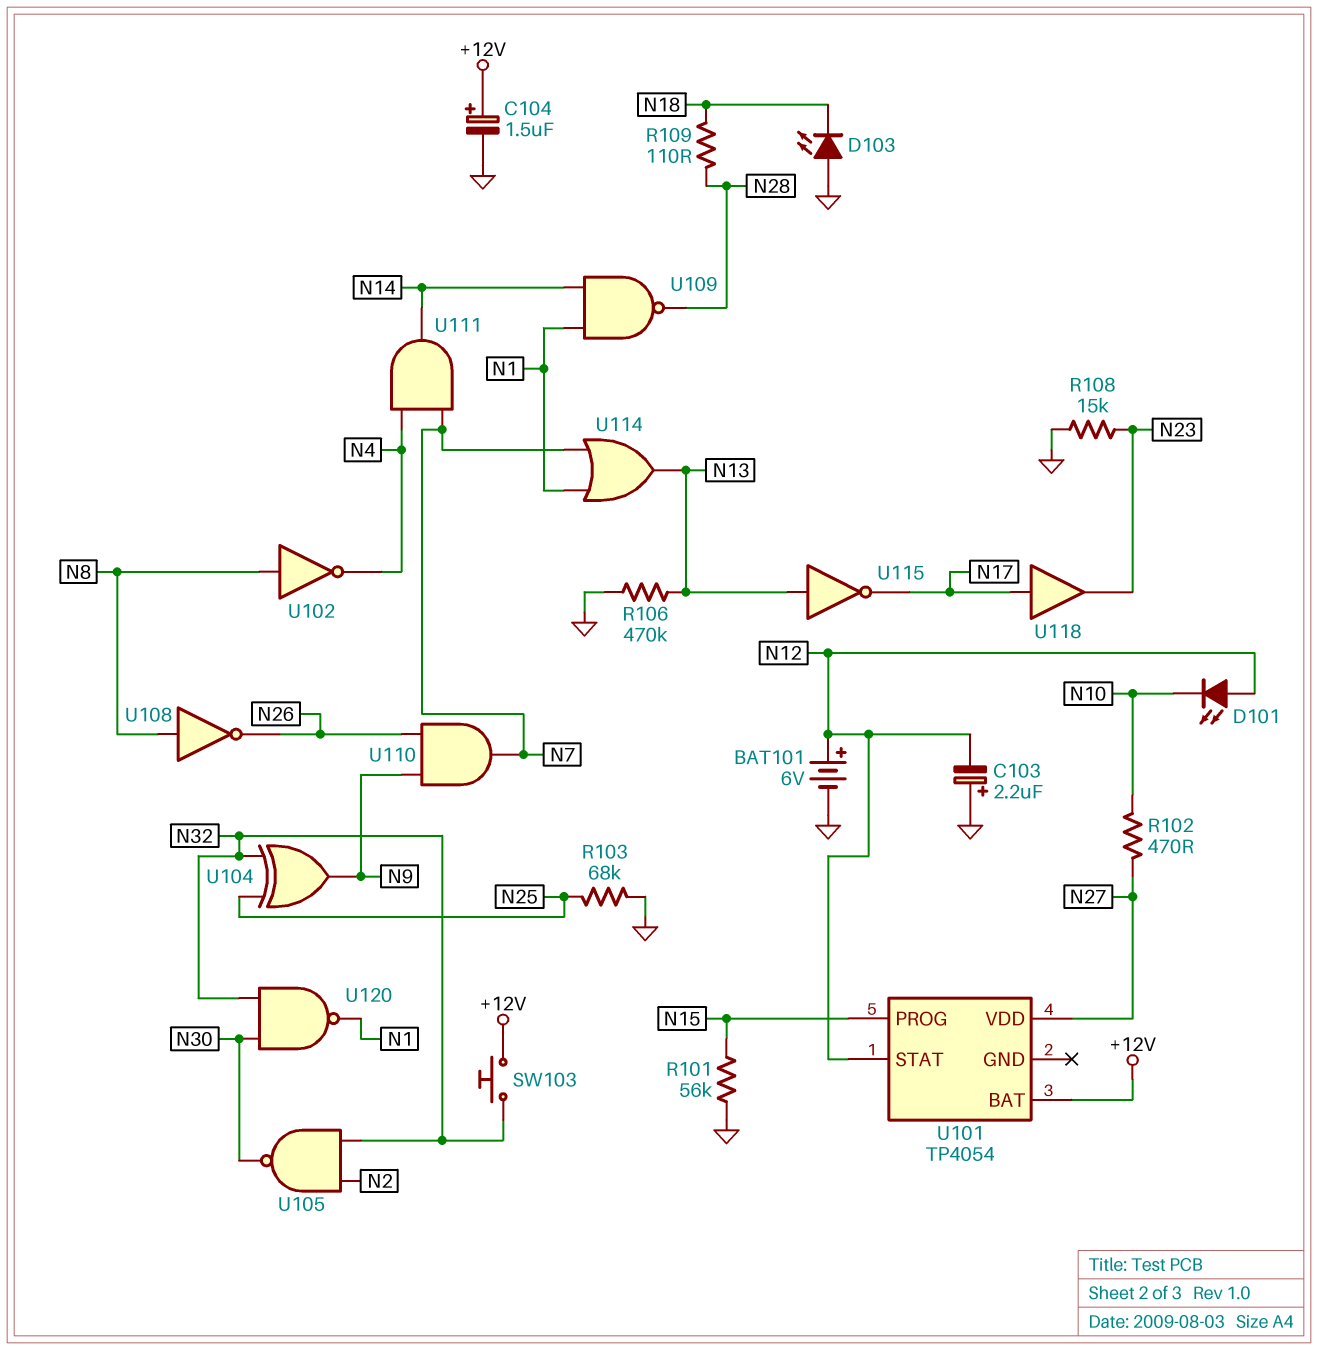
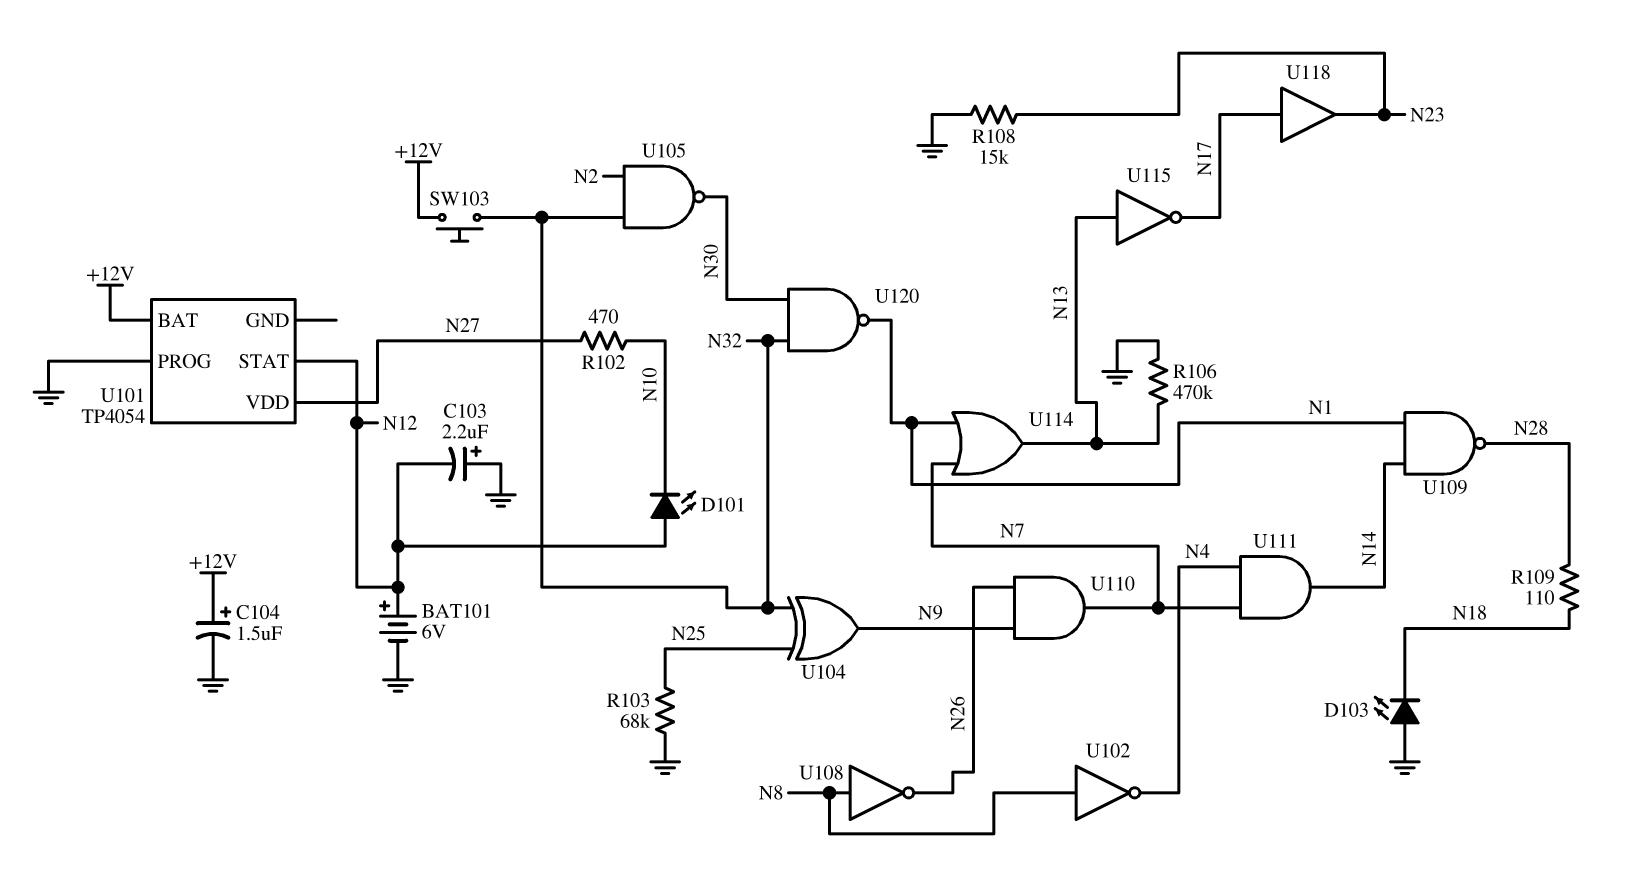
R101: 56k (GND, N15) -> none
U101 pin PROG: N15 -> GND

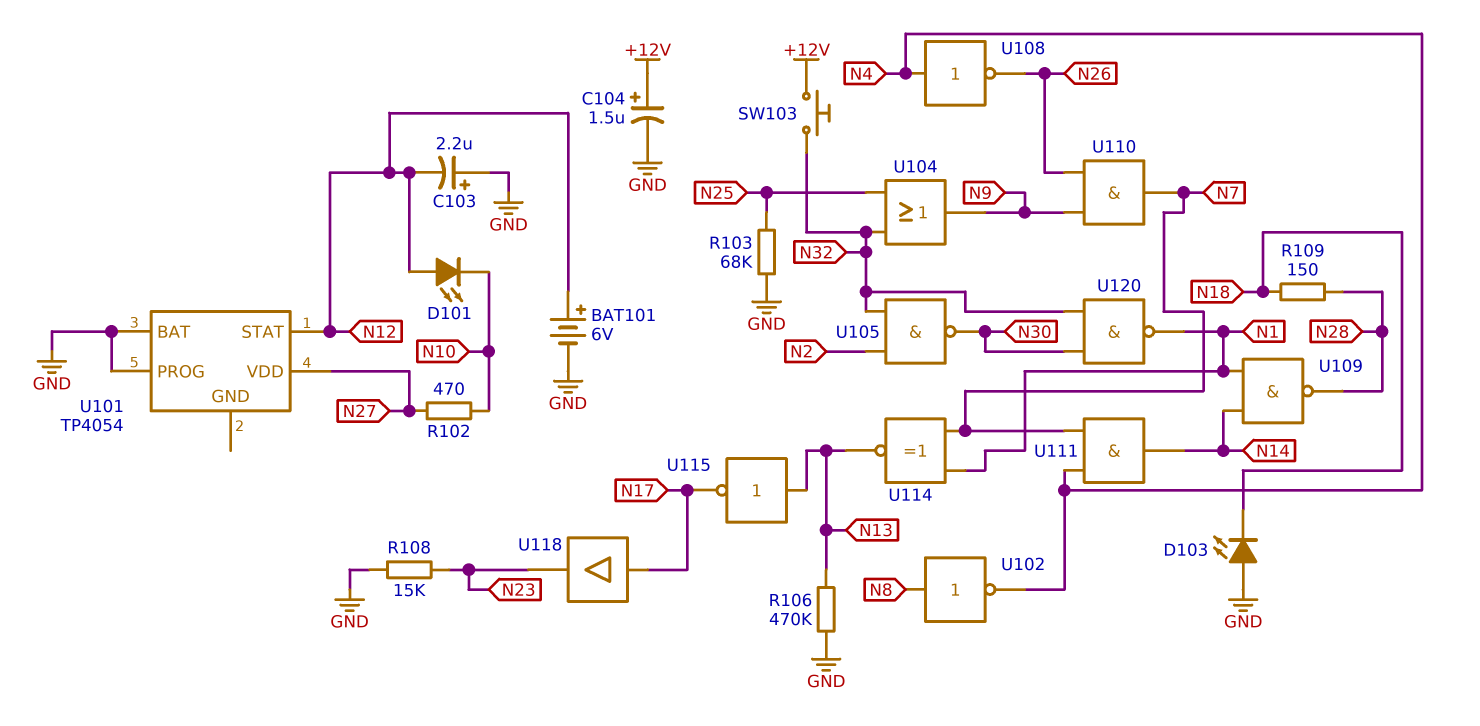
R109: 110 (N18, N28) -> 150 (N18, N28)
U101 pin BAT: +12V -> GND
U104: XOR (in N25, in N32, out N9) -> OR (in N25, in N32, out N9)
U108: NOT (in N8, out N26) -> NOT (in N4, out N26)
U114: OR (in N1, in N7, out N13) -> XNOR (in N1, in N7, out N13)

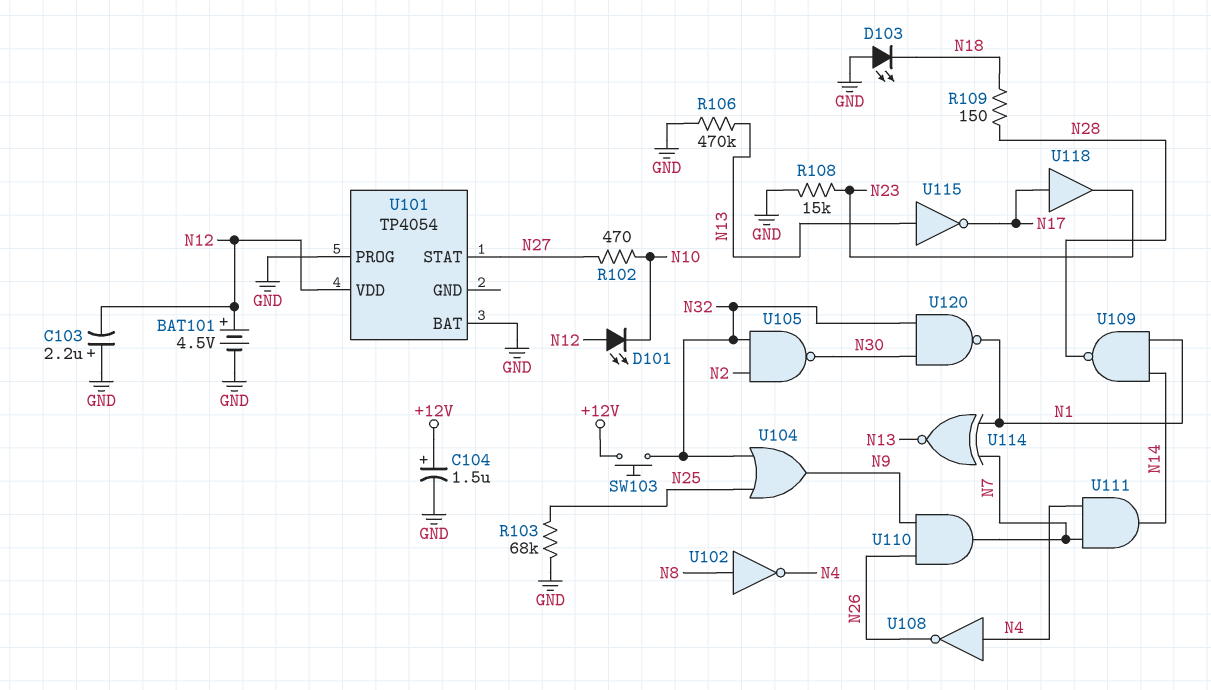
BAT101: 6V (plus N12, minus GND) -> 4.5V (plus N12, minus GND)
U101 pin STAT: N12 -> N27
U101 pin VDD: N27 -> N12

